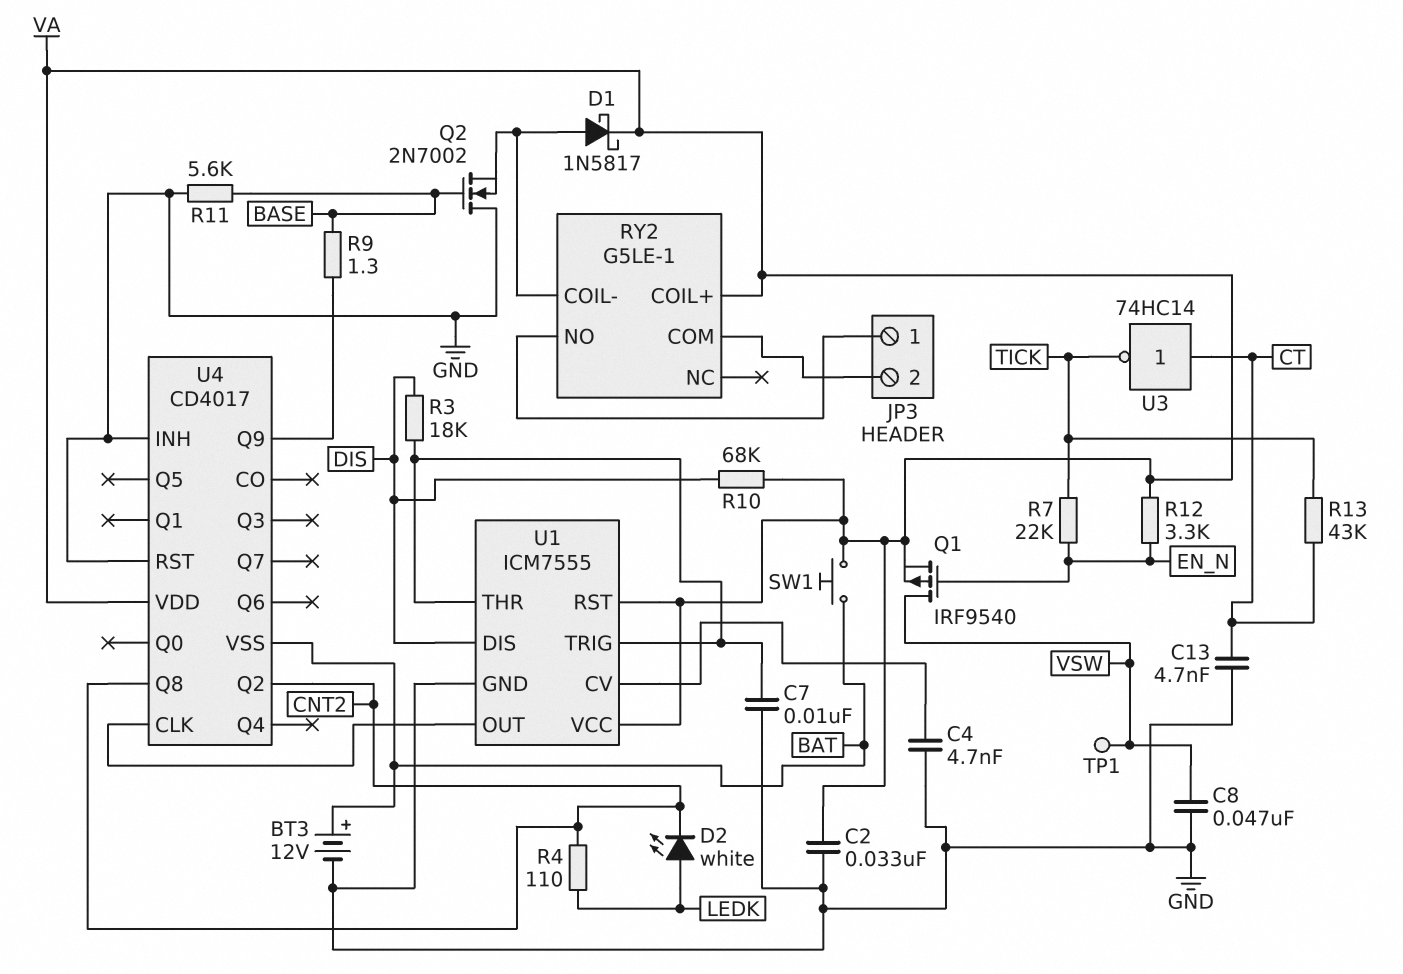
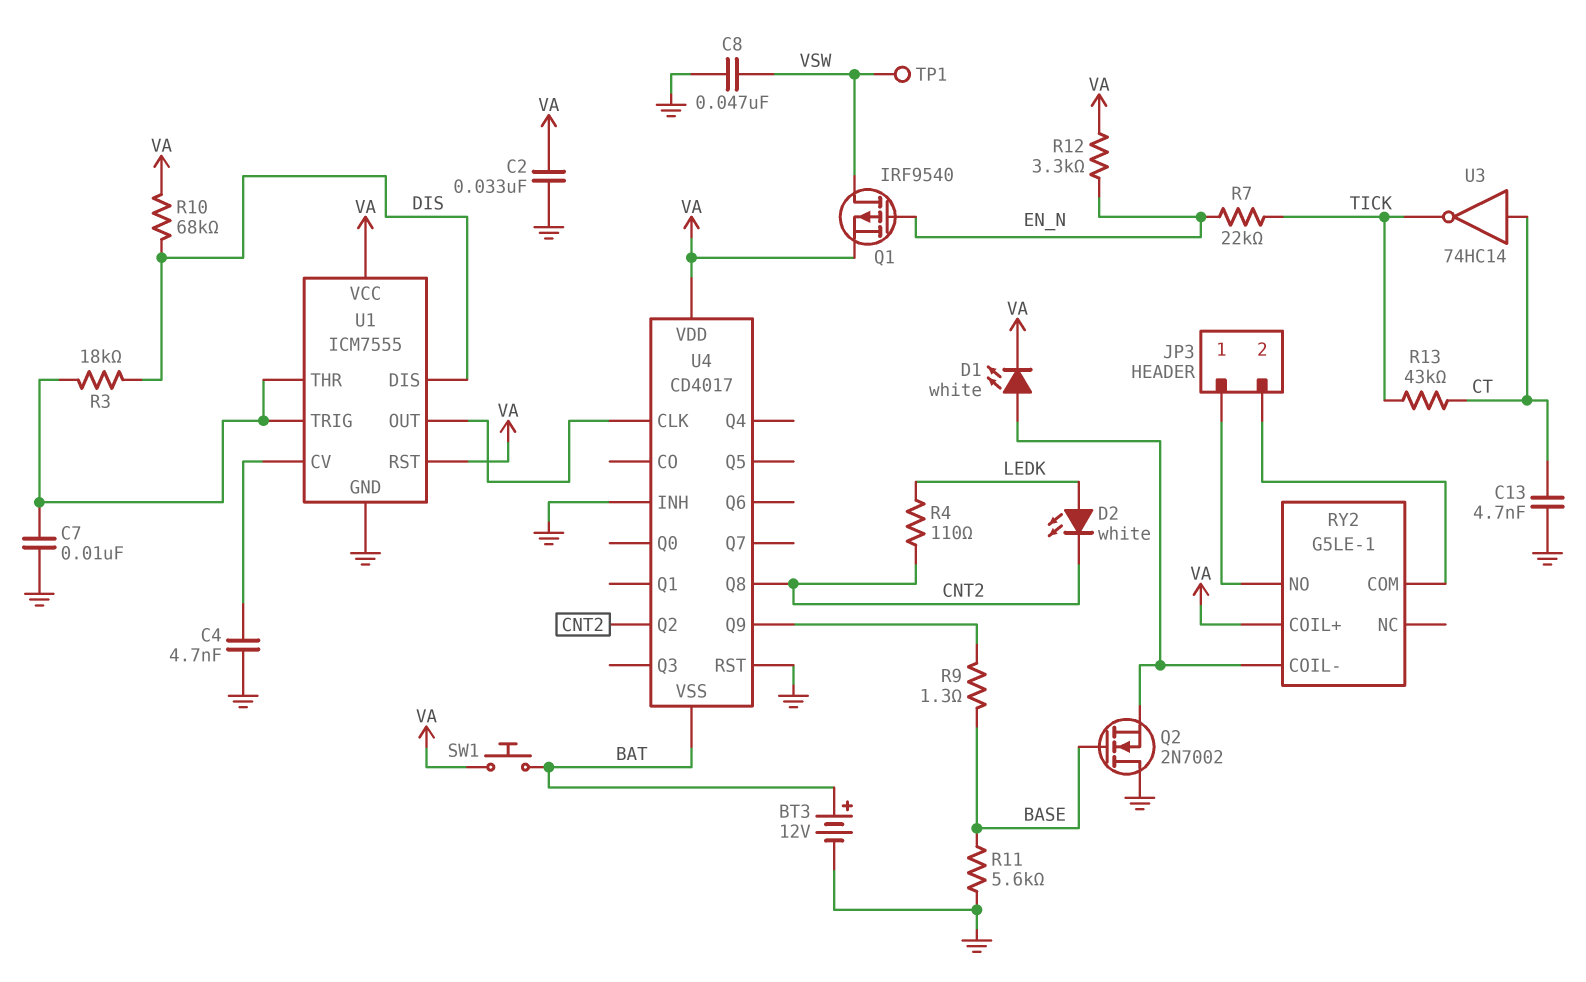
D1: schottky 1N5817 (A RY2/COIL-, K VA) -> LED white (A RY2/COIL-, K VA)

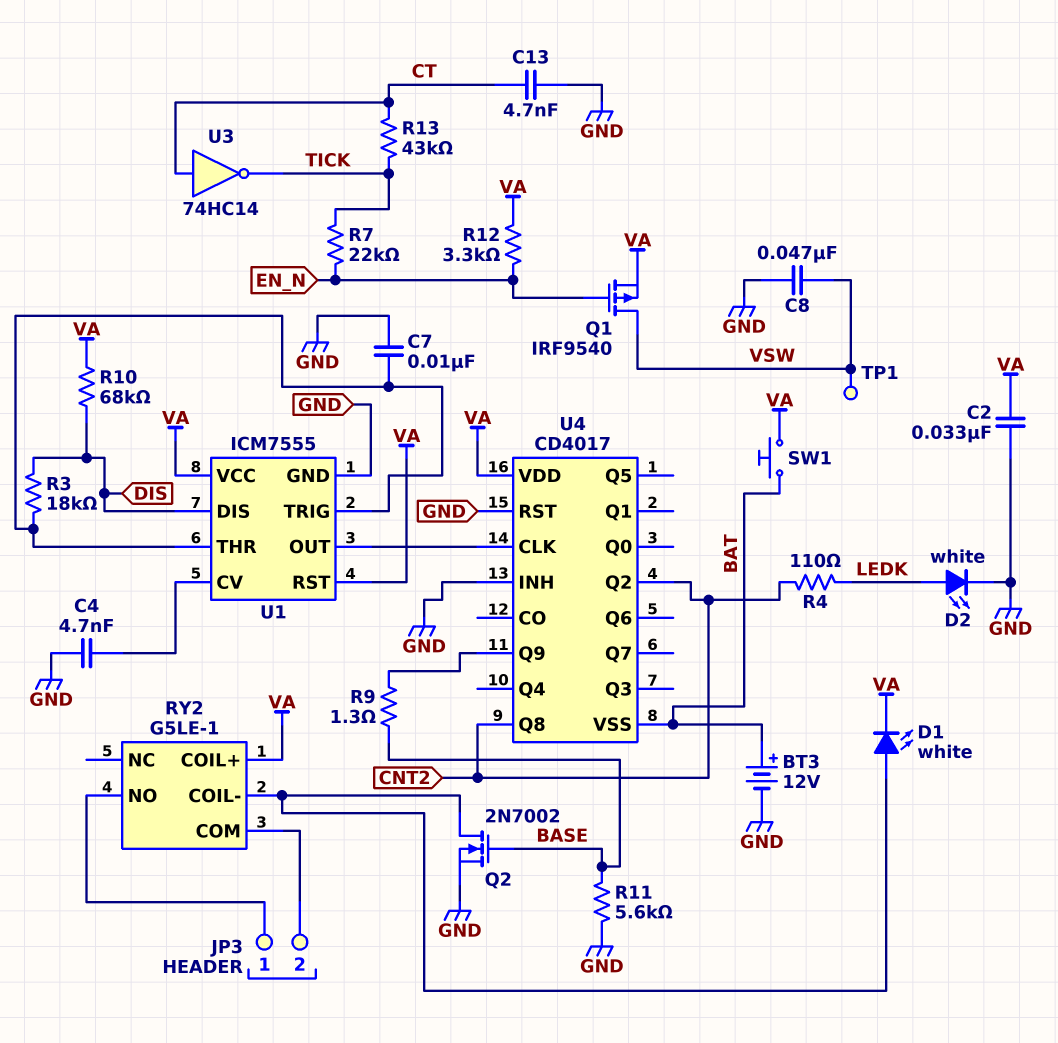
D2: LED white (A LEDK, K CNT2) -> LED white (A LEDK, K GND)
Q2: NMOS 2N7002 (G BASE, D GND, S RY2/COIL-) -> NMOS 2N7002 (G BASE, D RY2/COIL-, S GND)

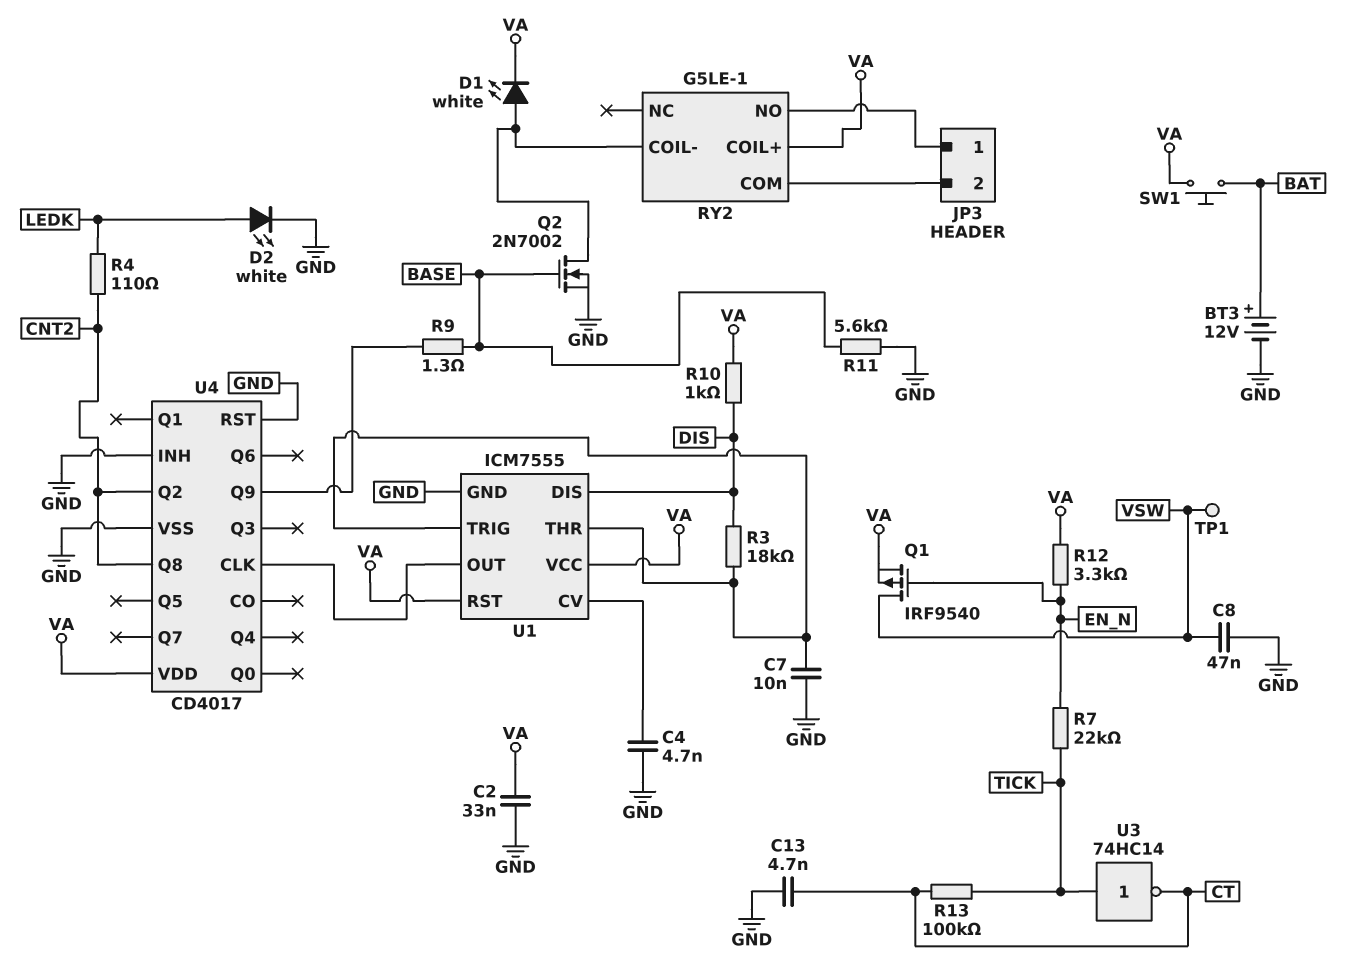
R10: 68k (DIS, VA) -> 1k (DIS, VA)
R13: 43k (CT, TICK) -> 100k (CT, TICK)
U3: NOT 74HC14 (in CT, out TICK) -> NOT 74HC14 (in TICK, out CT)
U4 pin VSS: BAT -> GND

